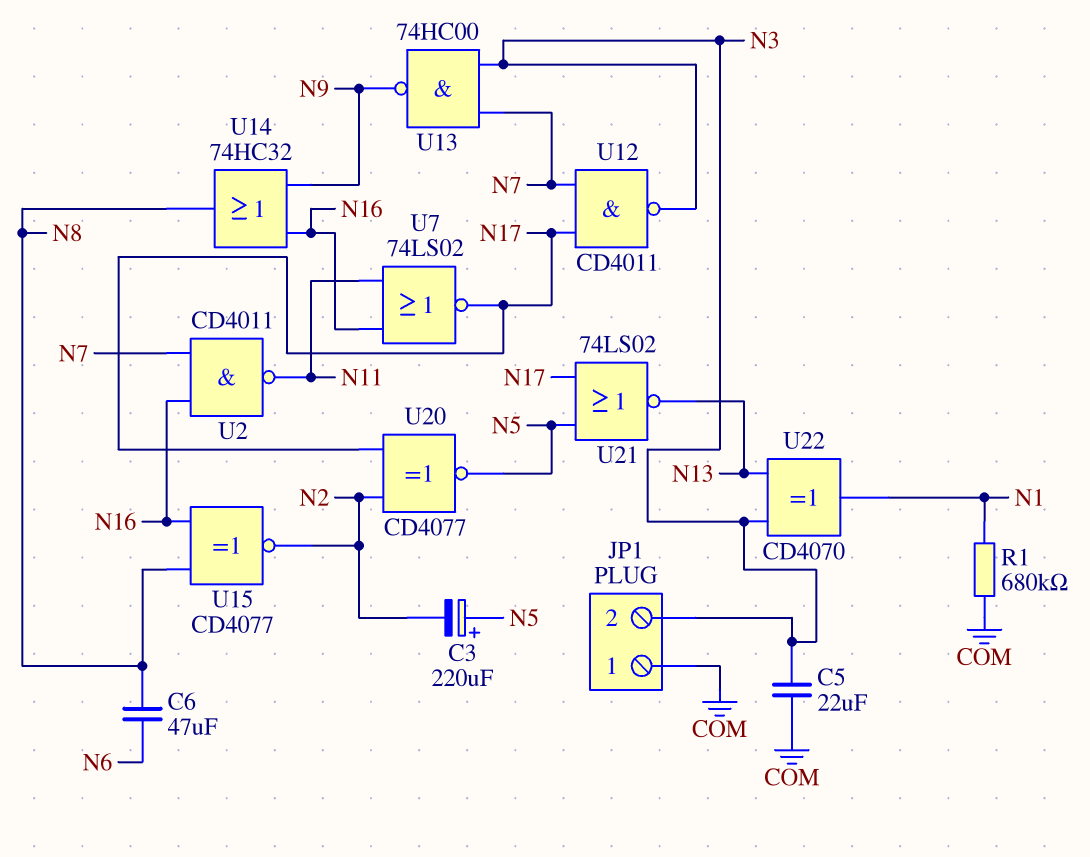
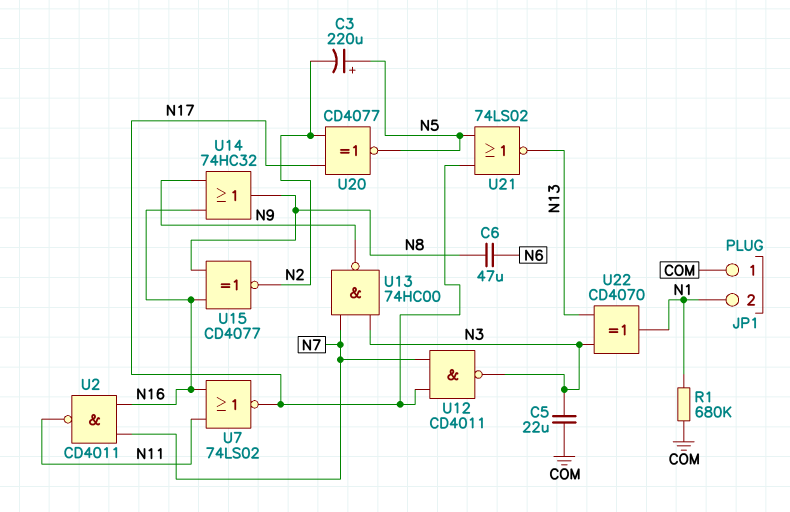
JP1 pin 2: N3 -> N1

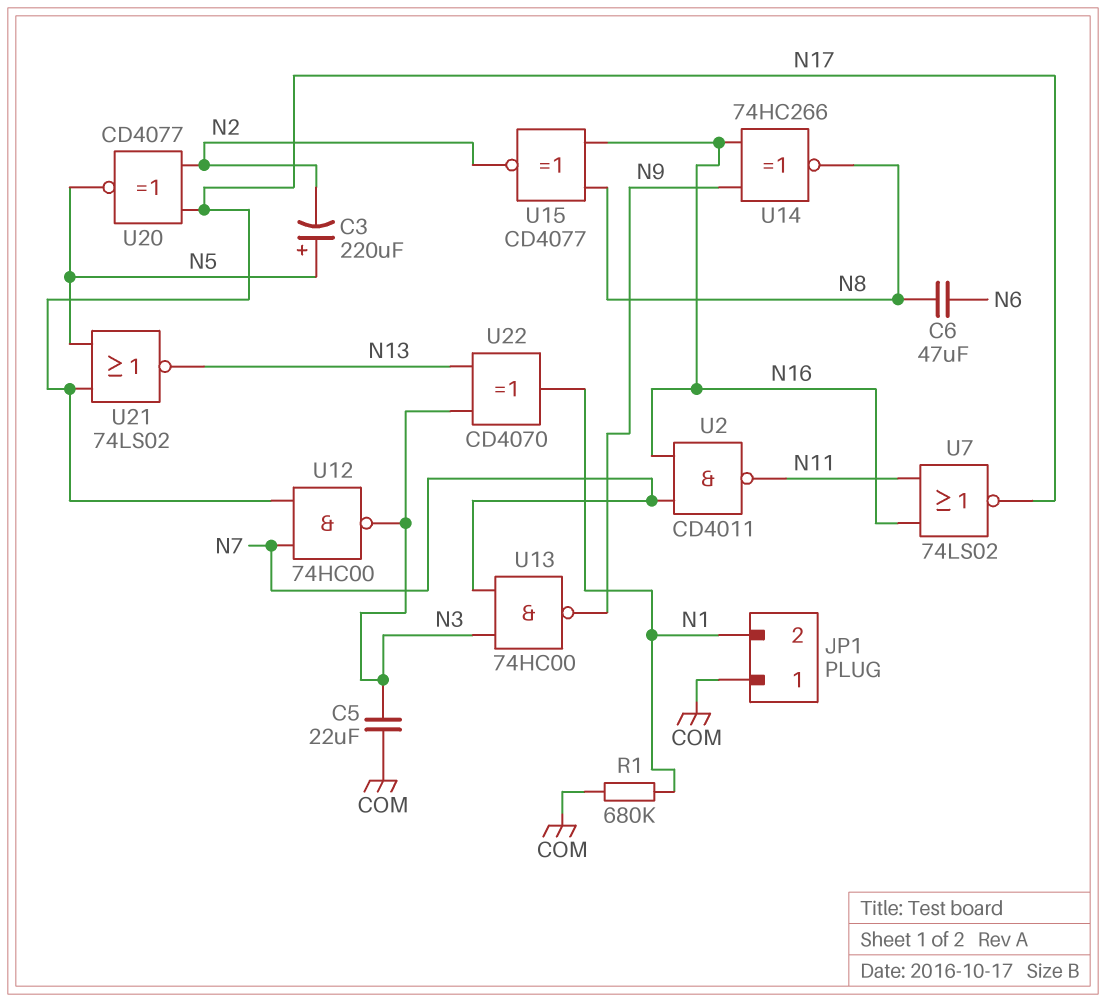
U12: NAND CD4011 (in N7, in N17, out N3) -> NAND 74HC00 (in N7, in N17, out N3)
U14: OR 74HC32 (in N9, in N16, out N8) -> XNOR 74HC266 (in N9, in N16, out N8)

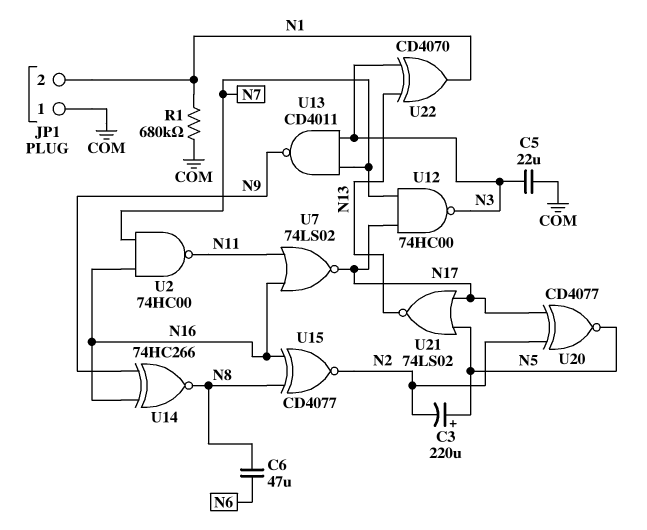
U2: NAND CD4011 (in N7, in N16, out N11) -> NAND 74HC00 (in N7, in N16, out N11)
U13: NAND 74HC00 (in N3, in N7, out N9) -> NAND CD4011 (in N3, in N7, out N9)

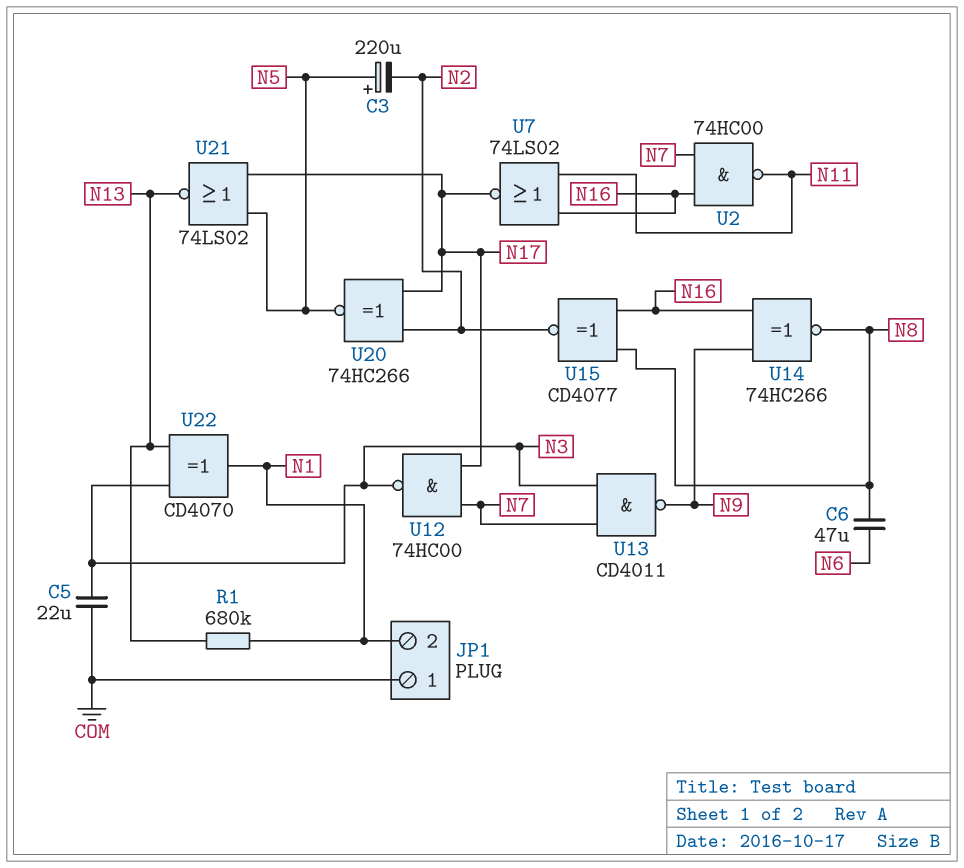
R1: 680k (COM, N1) -> 680k (N1, N13)
U20: XNOR CD4077 (in N2, in N17, out N5) -> XNOR 74HC266 (in N2, in N17, out N5)

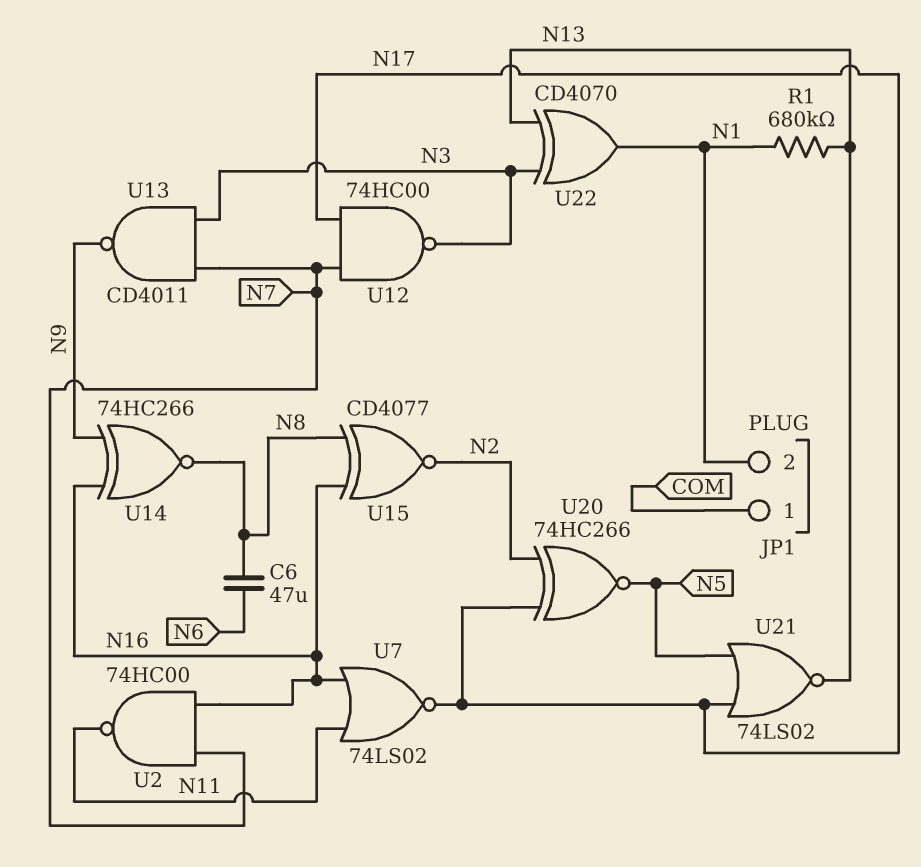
C3: 220uF (plus N5, minus N2) -> none
C5: 22uF (COM, N3) -> none

